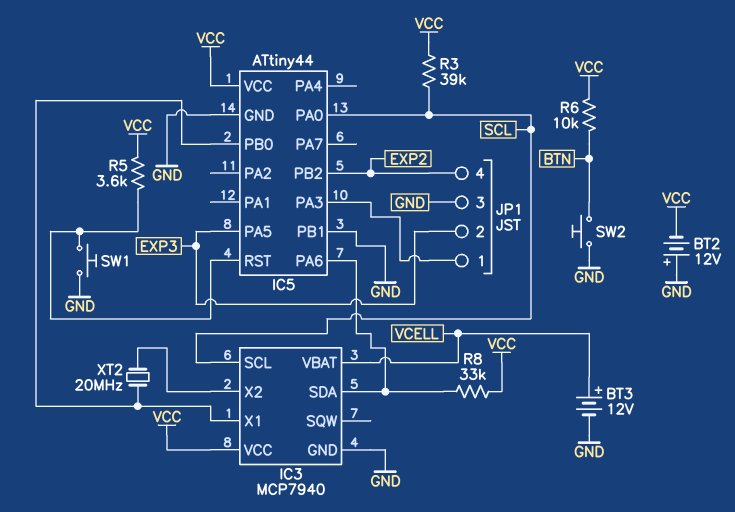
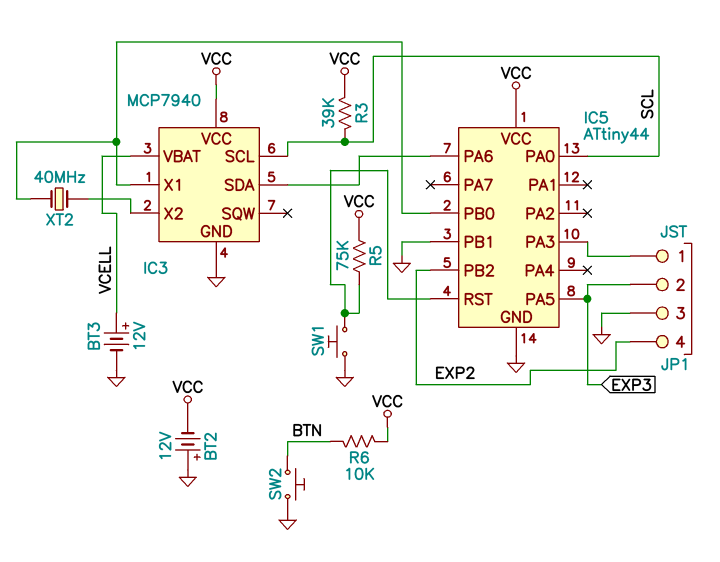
R5: 3.6k (IC5/RST, VCC) -> 75k (IC5/RST, VCC)
R8: 33k (IC3/SDA, VCC) -> none
XT2: 20MHz (IC3/X1, IC3/X2) -> 40MHz (IC3/X1, IC3/X2)

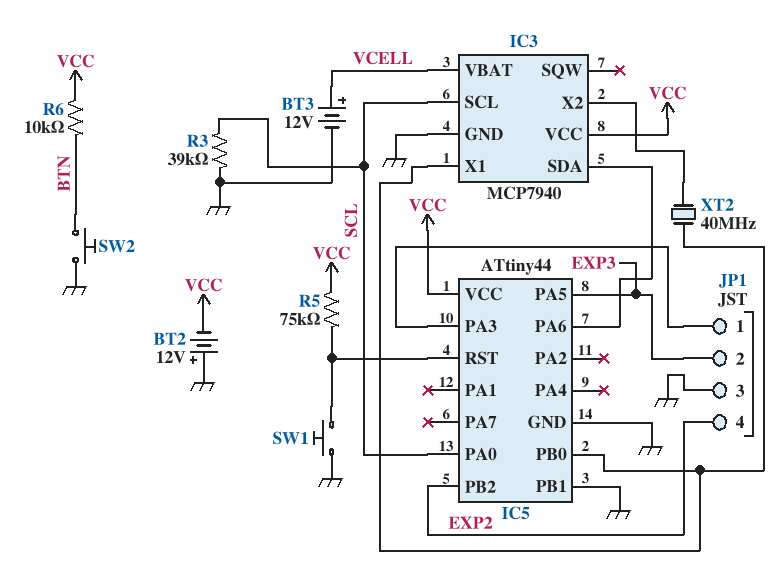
R3: 39k (SCL, VCC) -> 39k (GND, SCL)

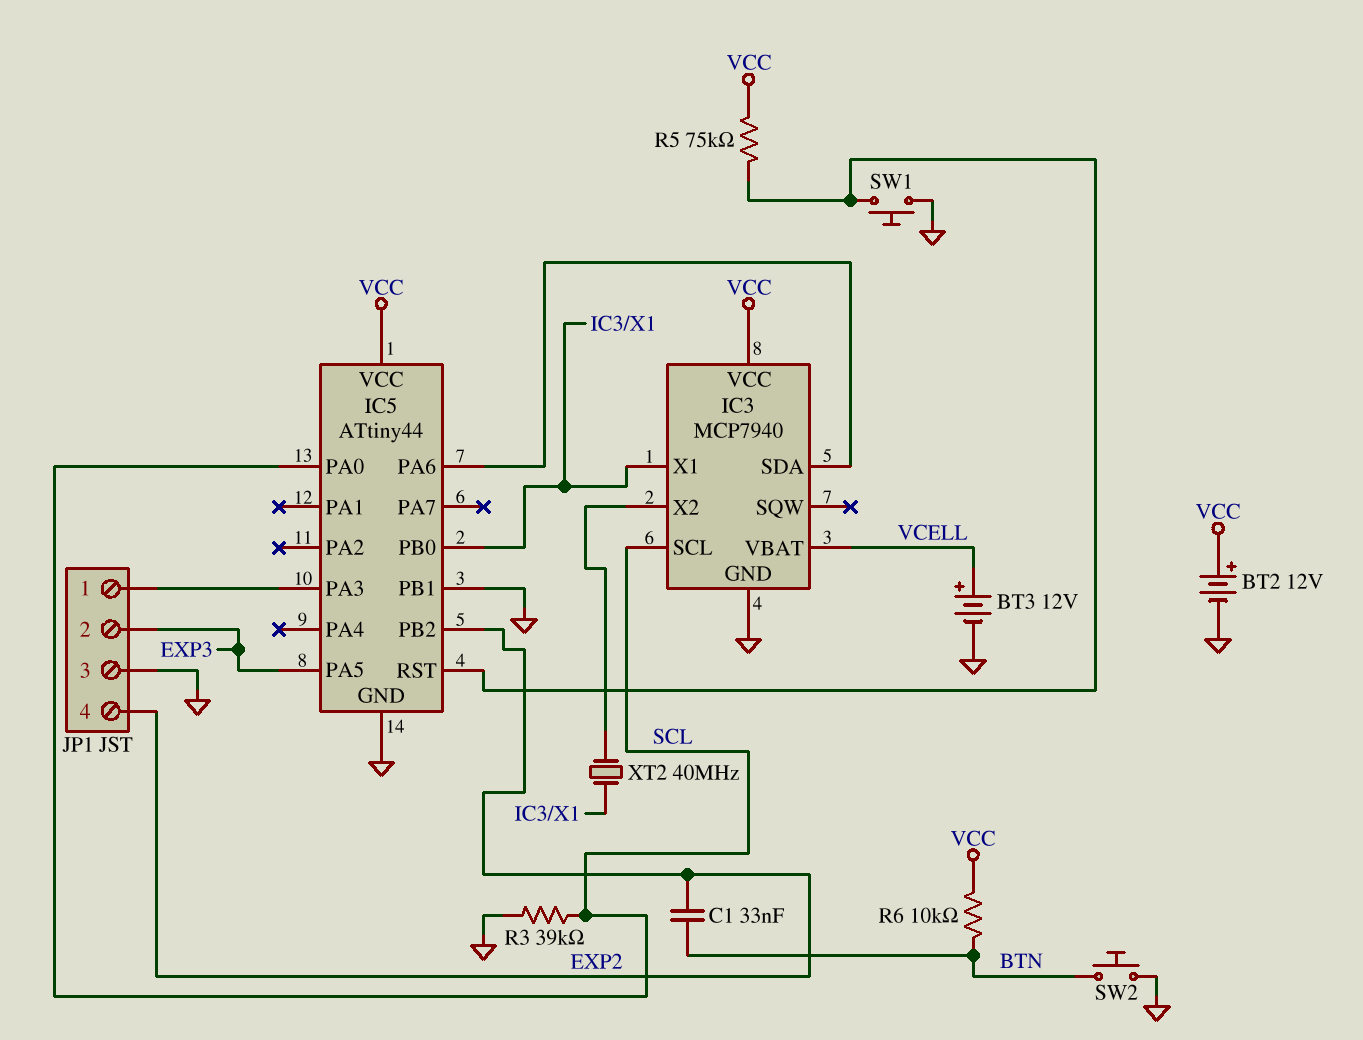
BT2: 12V (plus GND, minus VCC) -> 12V (plus VCC, minus GND)
C1: none -> 33nF (BTN, EXP2)

